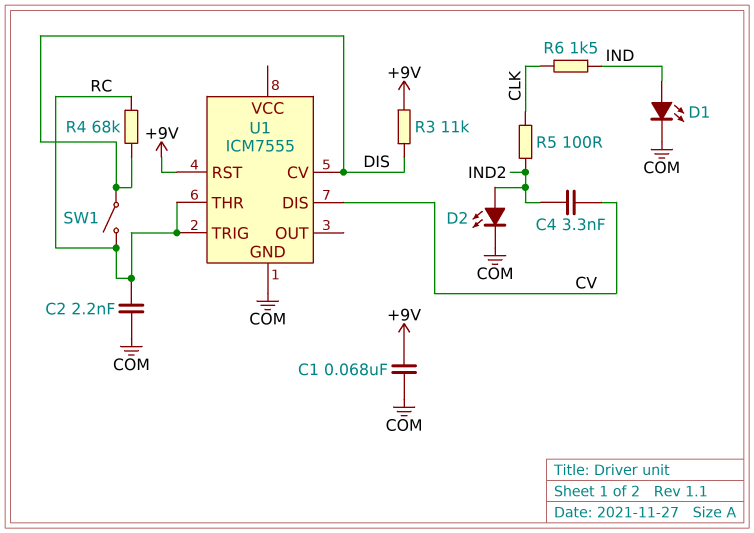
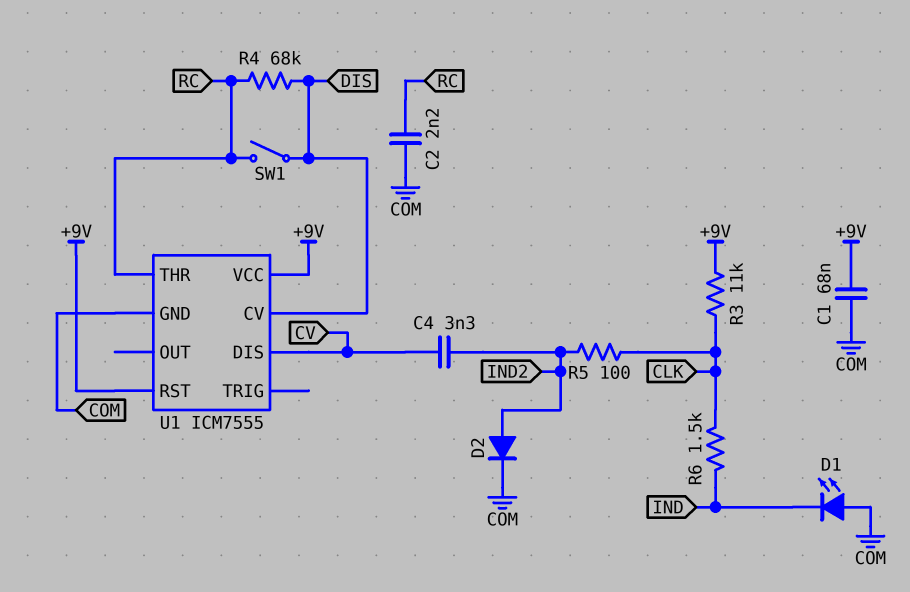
D1: LED (A IND, K COM) -> LED (A COM, K IND)
D2: LED (A IND2, K COM) -> diode (A IND2, K COM)
R3: 11k (+9V, DIS) -> 11k (+9V, CLK)
U1 pin TRIG: RC -> none
U1 pin VCC: none -> +9V

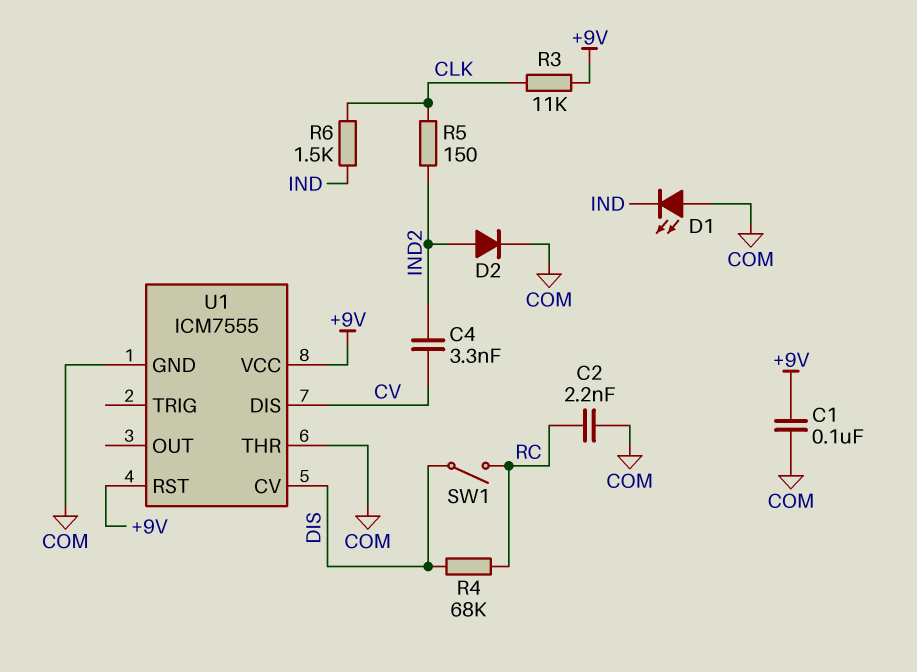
C1: 68nF (+9V, COM) -> 100nF (+9V, COM)
R5: 100 (CLK, IND2) -> 150 (CLK, IND2)
U1 pin THR: RC -> COM

